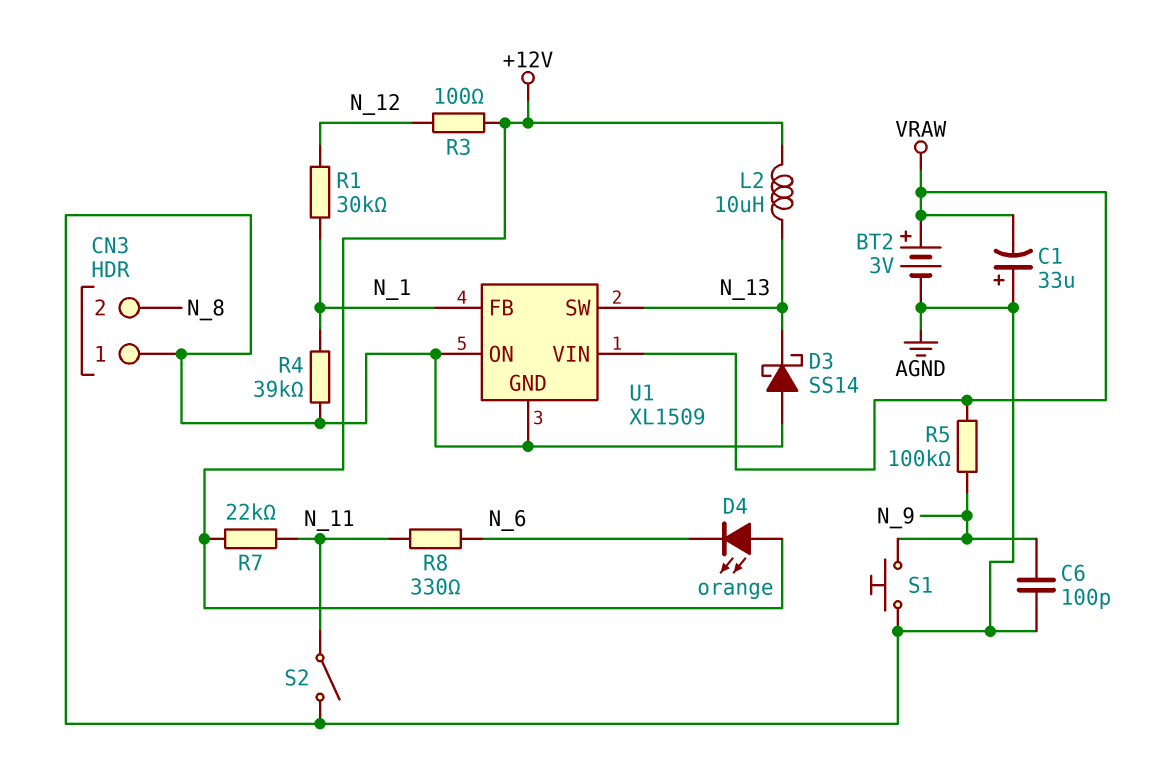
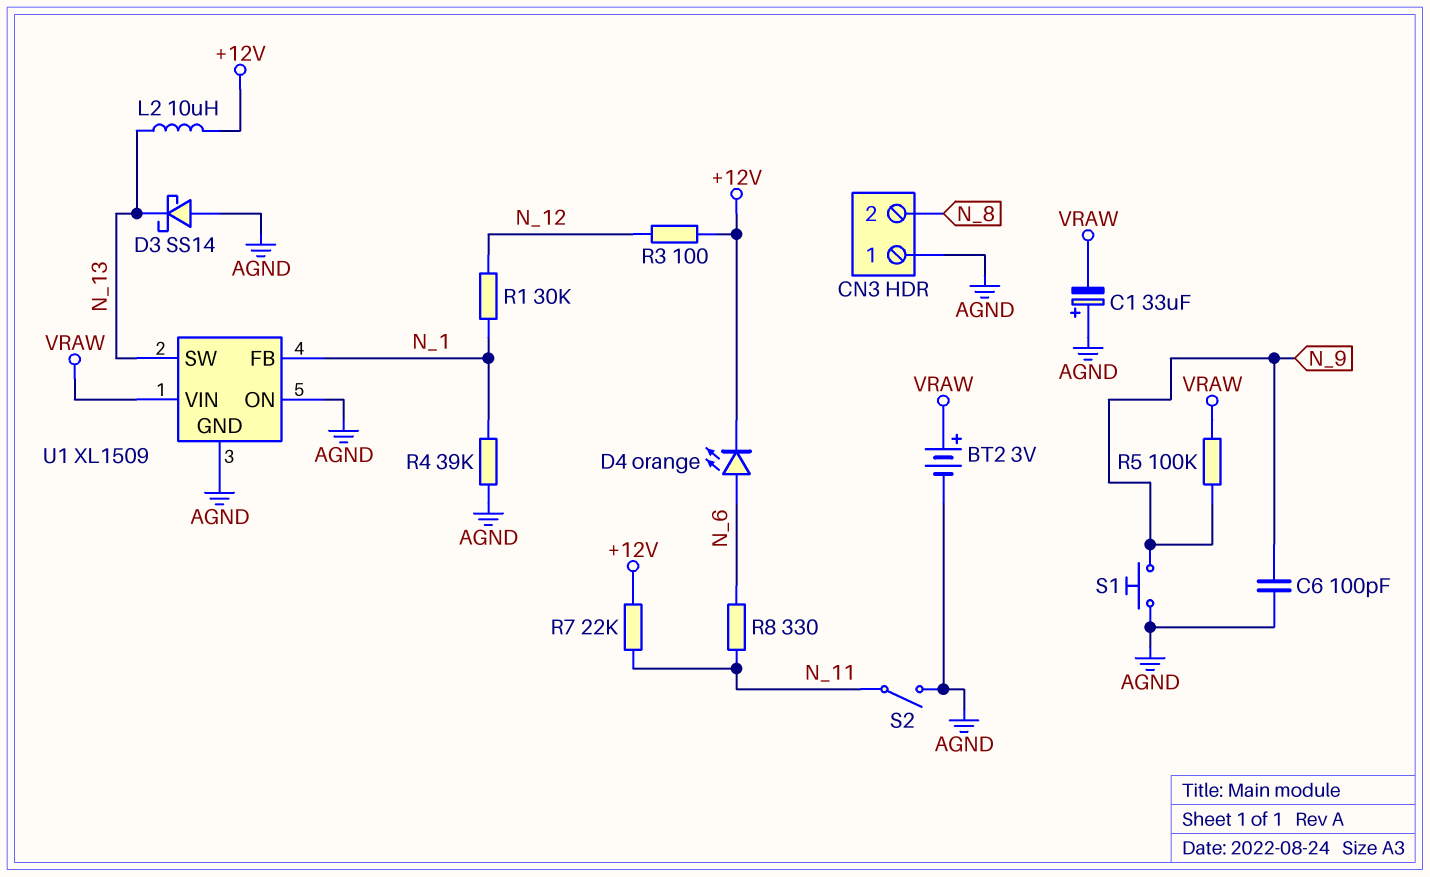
D4: LED orange (A +12V, K N_6) -> LED orange (A N_6, K +12V)

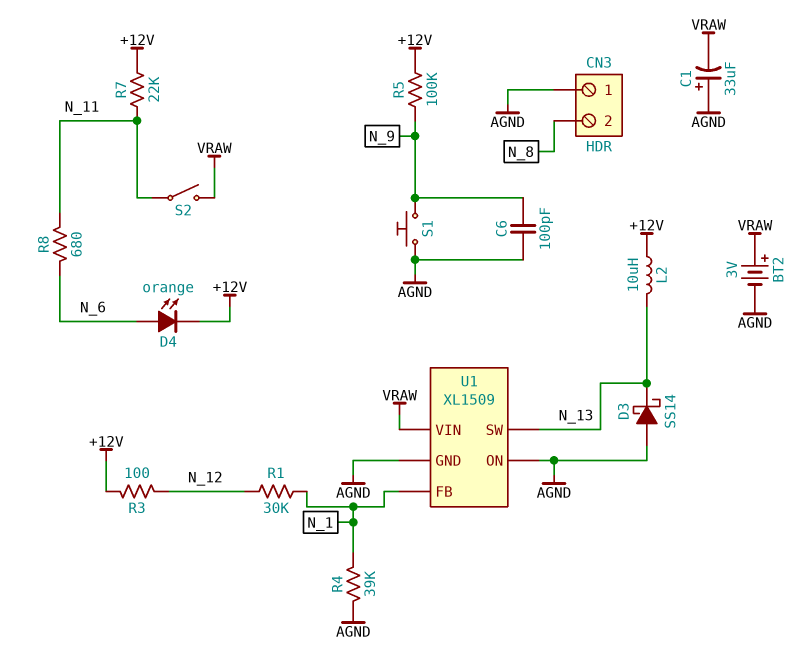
R5: 100k (N_9, VRAW) -> 100k (+12V, N_9)
R8: 330 (N_6, N_11) -> 680 (N_6, N_11)
S2: switch (AGND, N_11) -> switch (N_11, VRAW)

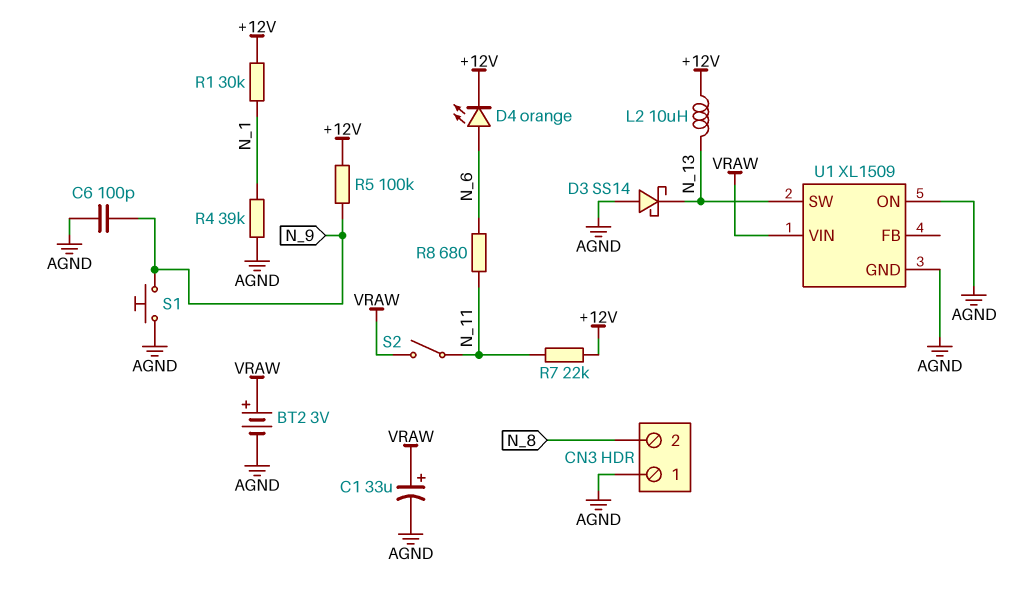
C1: 33uF (plus AGND, minus VRAW) -> 33uF (plus VRAW, minus AGND)
R1: 30k (N_1, N_12) -> 30k (+12V, N_1)
R3: 100 (+12V, N_12) -> none
U1 pin FB: N_1 -> none

